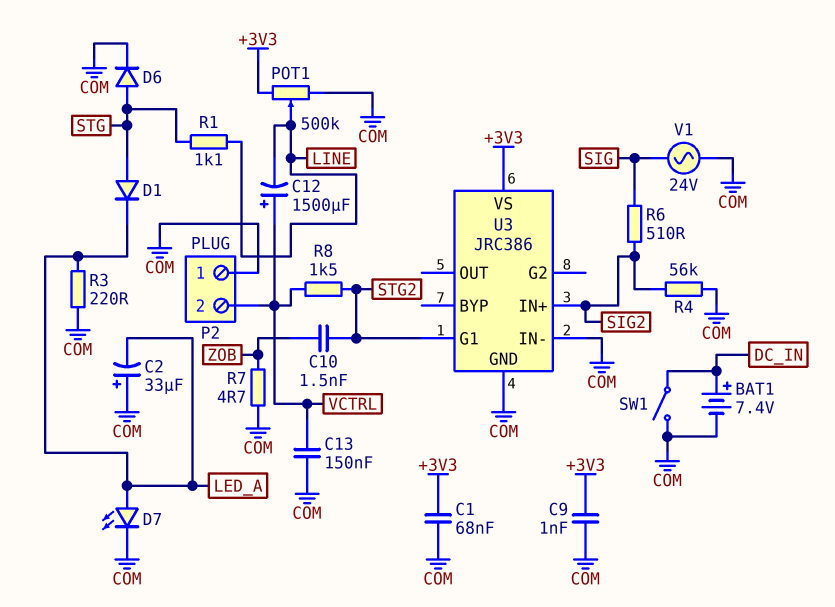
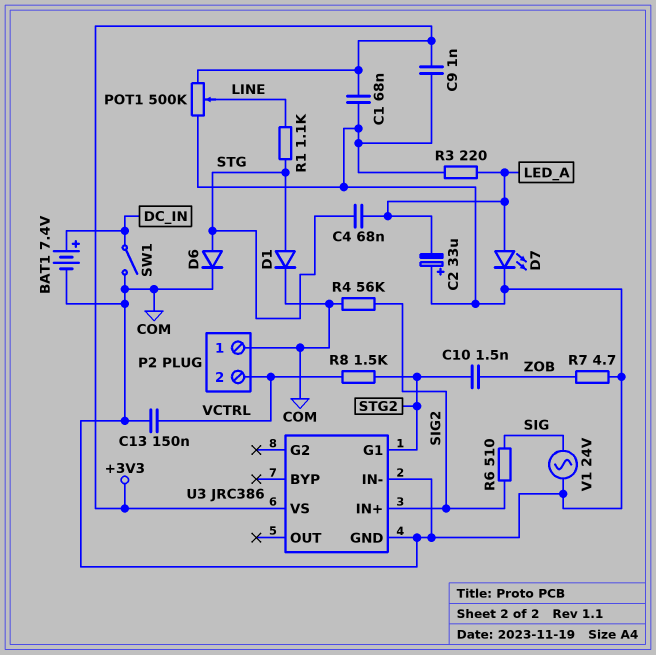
C4: none -> 68nF (LED_A, STG)
C12: 1500uF (plus VCTRL, minus LINE) -> none
D1: diode (A STG, K LED_A) -> diode (A STG, K COM)

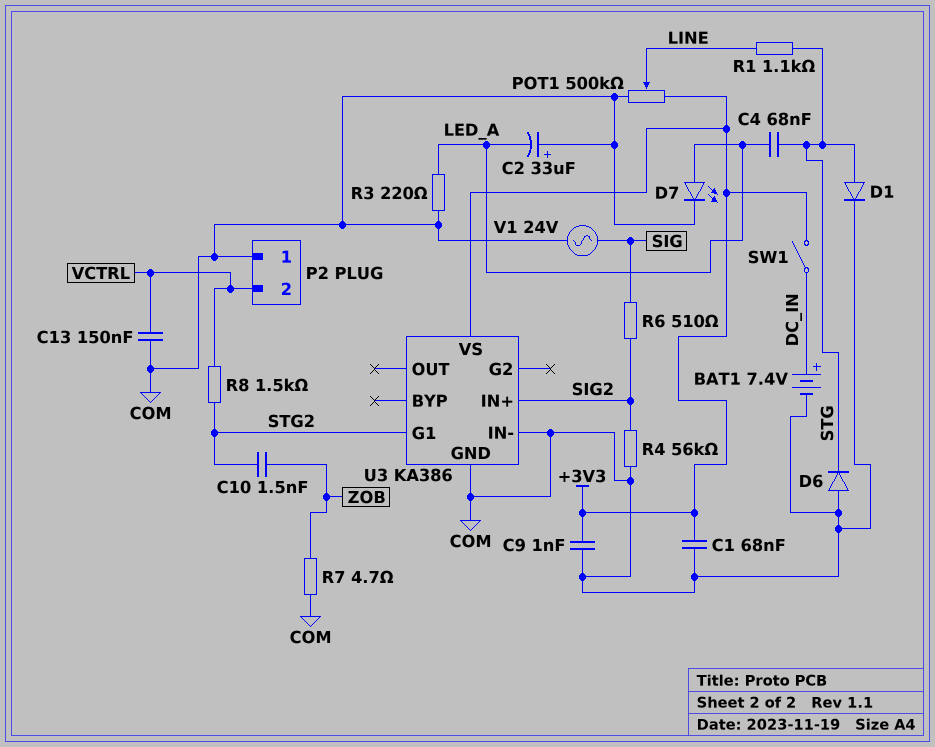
D6: diode (A STG, K COM) -> diode (A COM, K STG)
SW1: switch (COM, DC_IN) -> switch (+3V3, DC_IN)
U3: JRC386 -> KA386

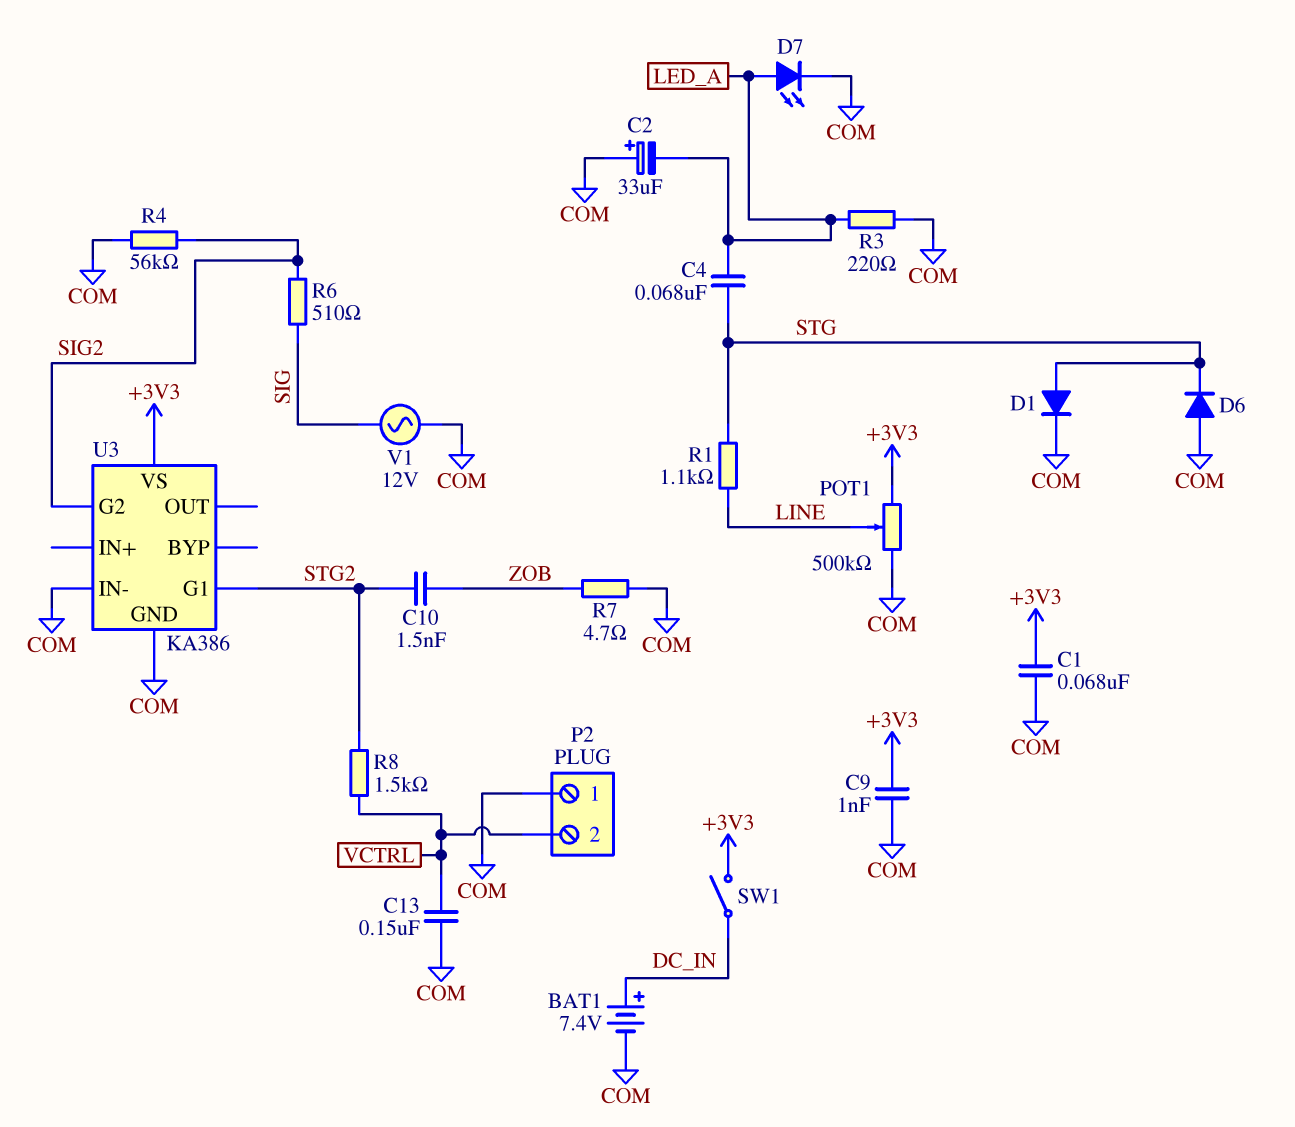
U3 pin G2: none -> SIG2
U3 pin IN+: SIG2 -> none
V1: AC 24V (COM, SIG) -> AC 12V (COM, SIG)

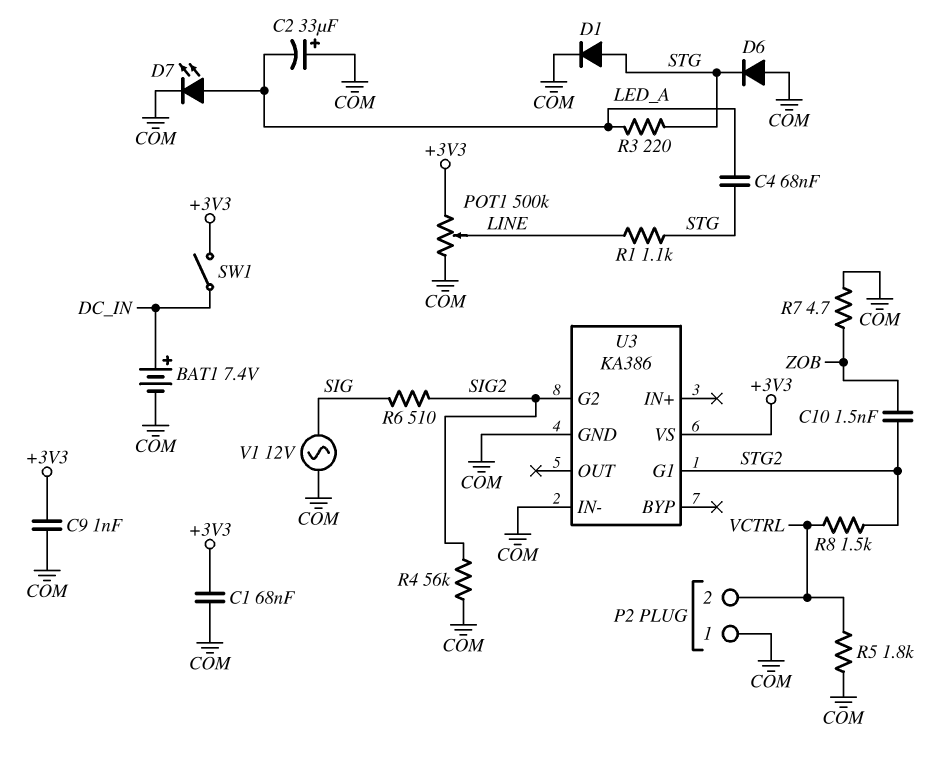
C13: 150nF (COM, VCTRL) -> none
R3: 220 (COM, LED_A) -> 220 (LED_A, STG)
R5: none -> 1.8k (COM, VCTRL)

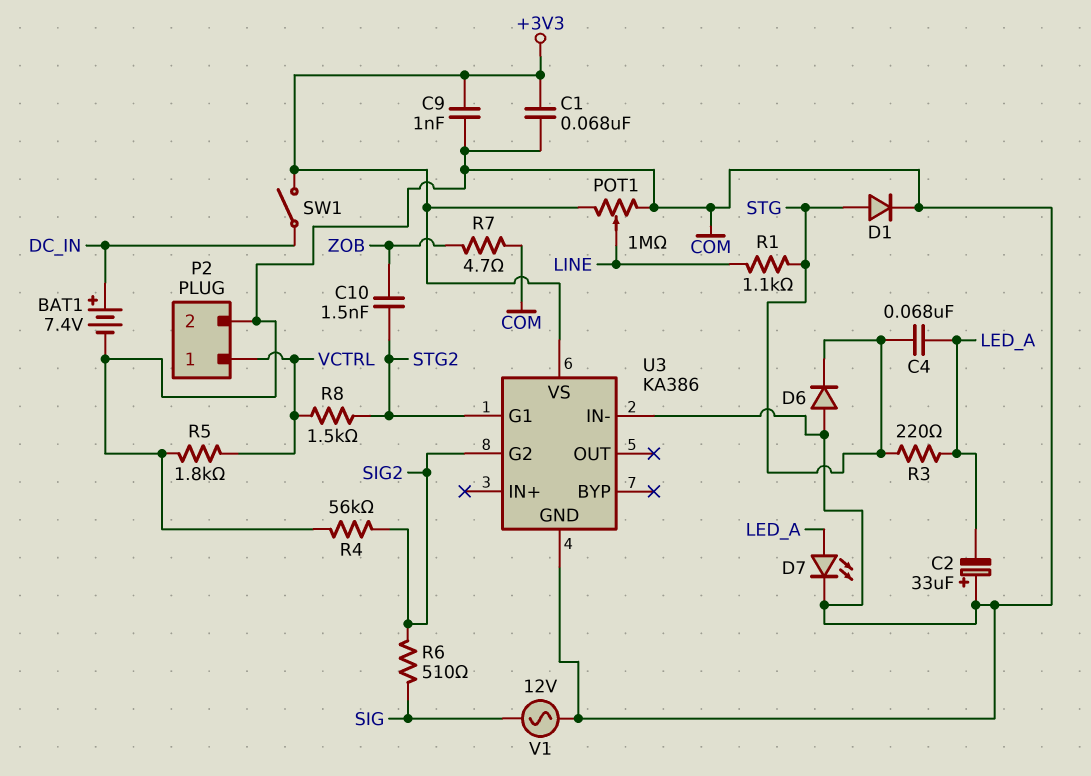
P2 pin 1: COM -> VCTRL
P2 pin 2: VCTRL -> COM
POT1: 500k (+3V3, COM, wiper LINE) -> 1M (+3V3, COM, wiper LINE)

